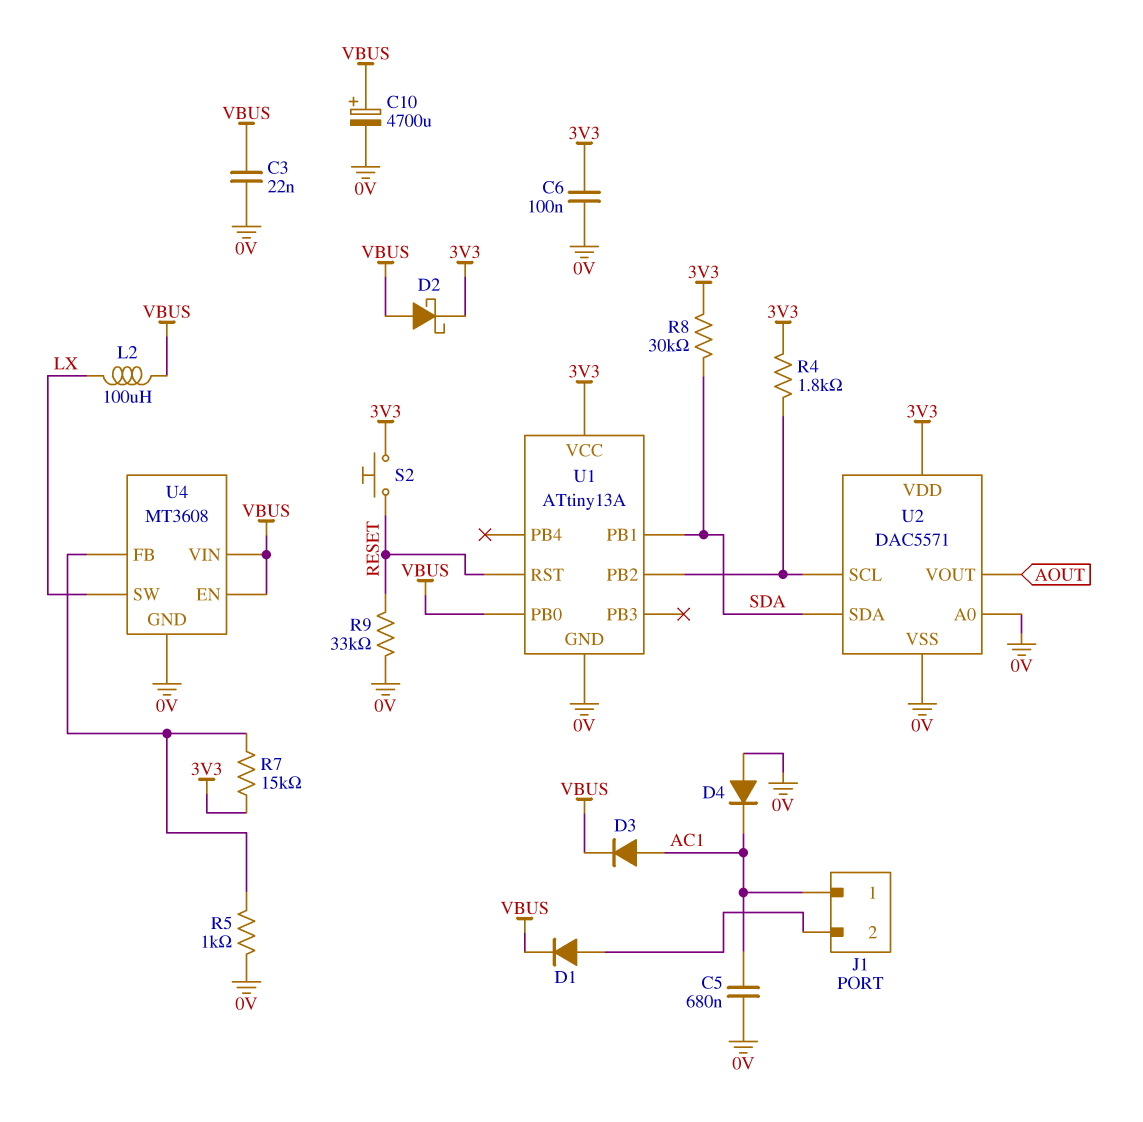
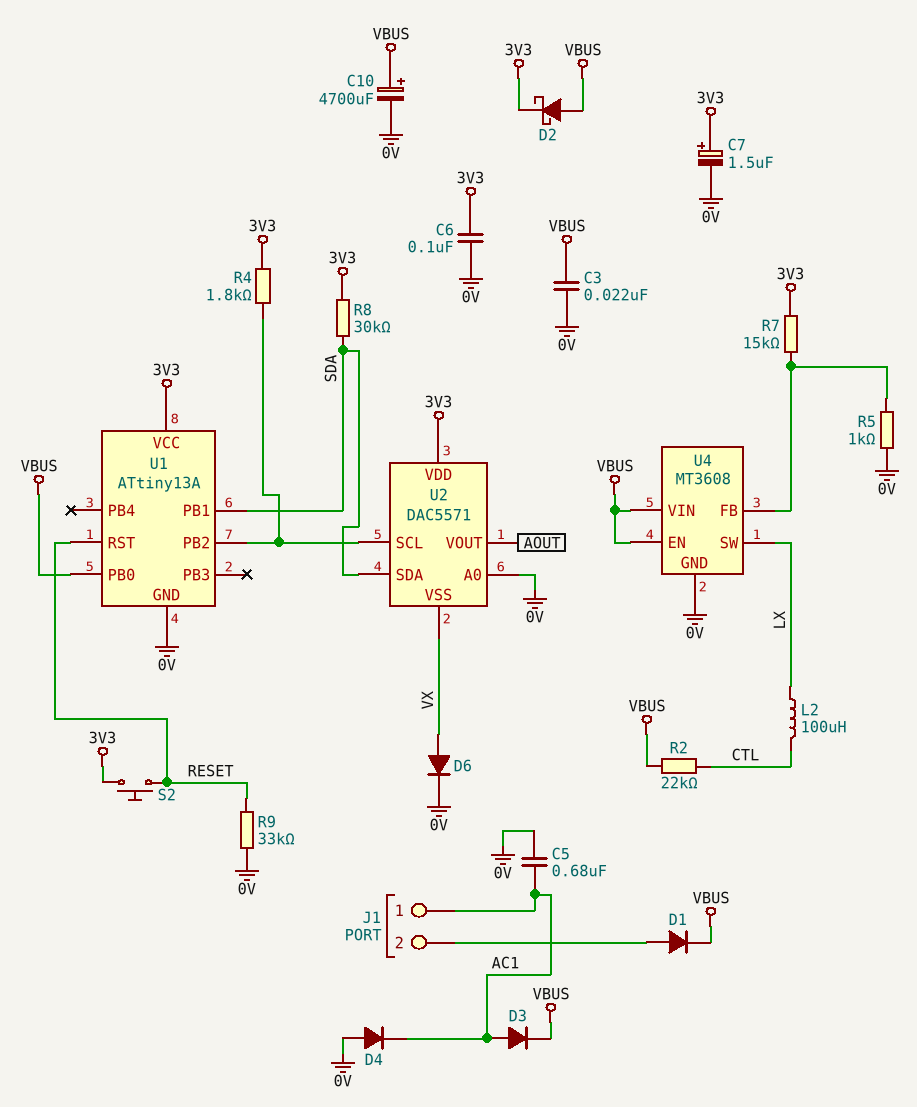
C7: none -> 1.5uF (plus 3V3, minus 0V)
D6: none -> diode (A VX, K 0V)
L2: 100uH (LX, VBUS) -> 100uH (CTL, LX)
R2: none -> 22k (CTL, VBUS)
U2 pin VSS: 0V -> VX

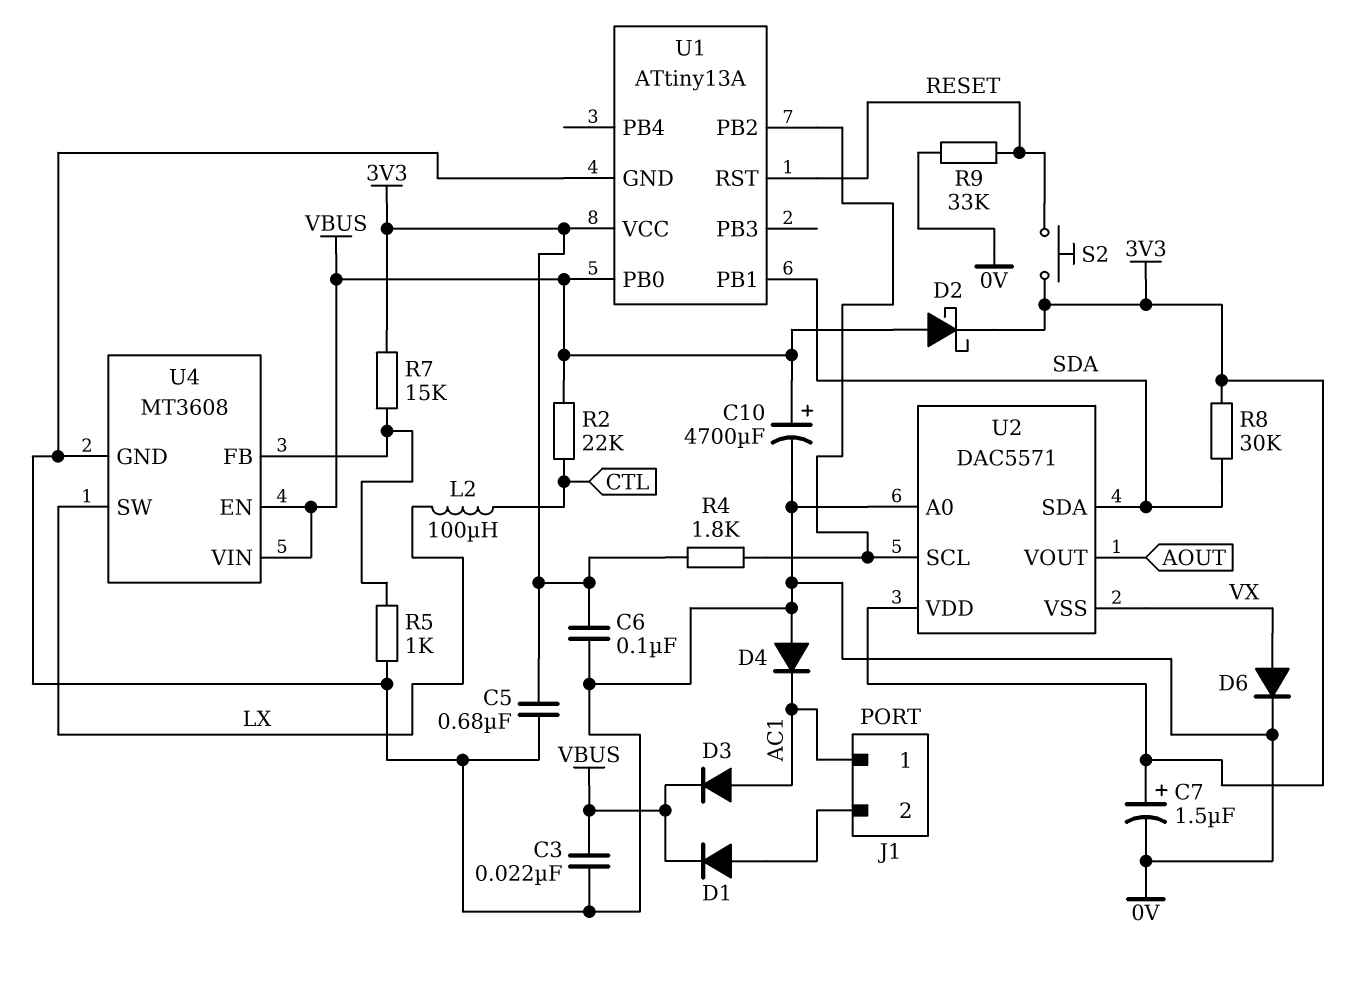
C5: 680nF (0V, AC1) -> 680nF (0V, 3V3)

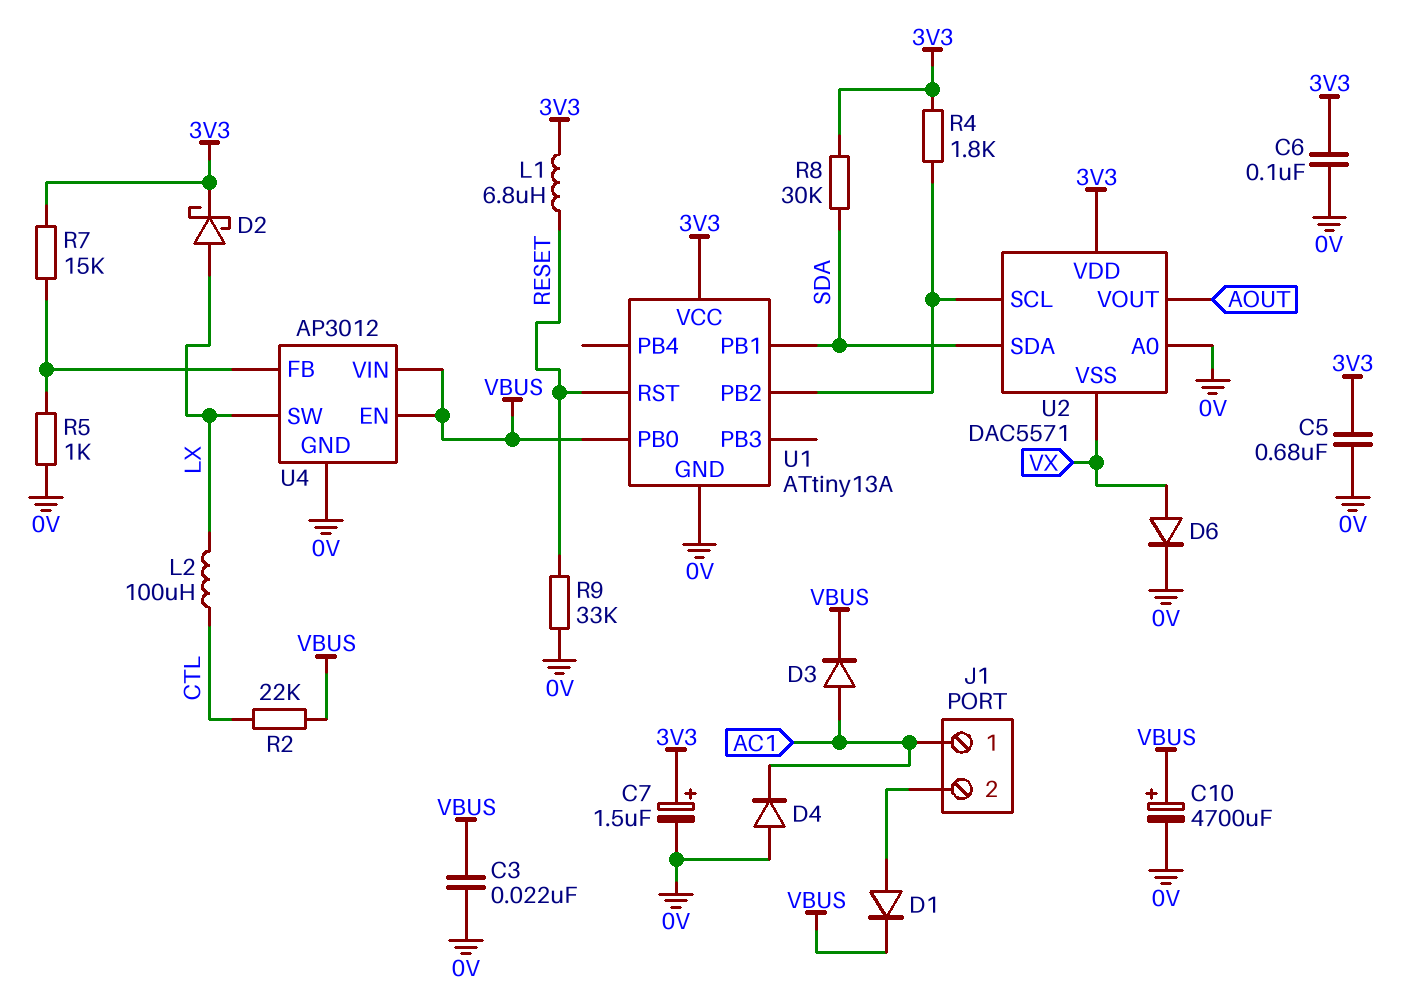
D2: schottky (A VBUS, K 3V3) -> schottky (A LX, K 3V3)
L1: none -> 6.8uH (3V3, RESET)
S2: button (3V3, RESET) -> none
U4: MT3608 -> AP3012

